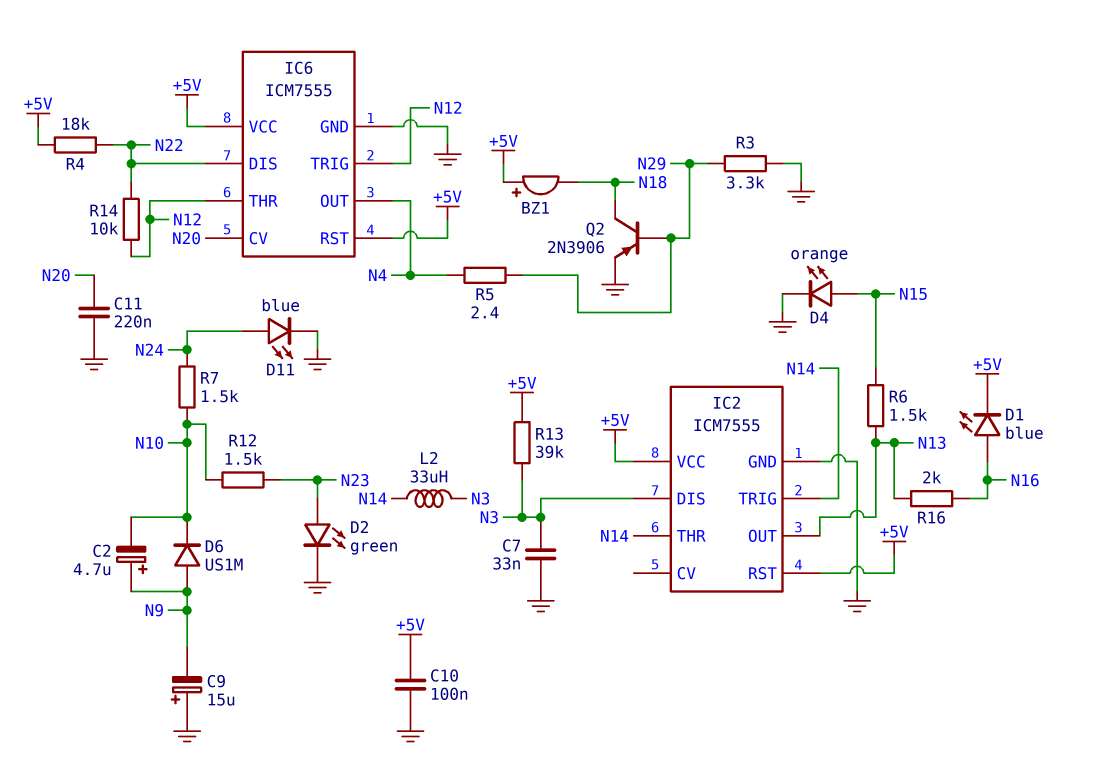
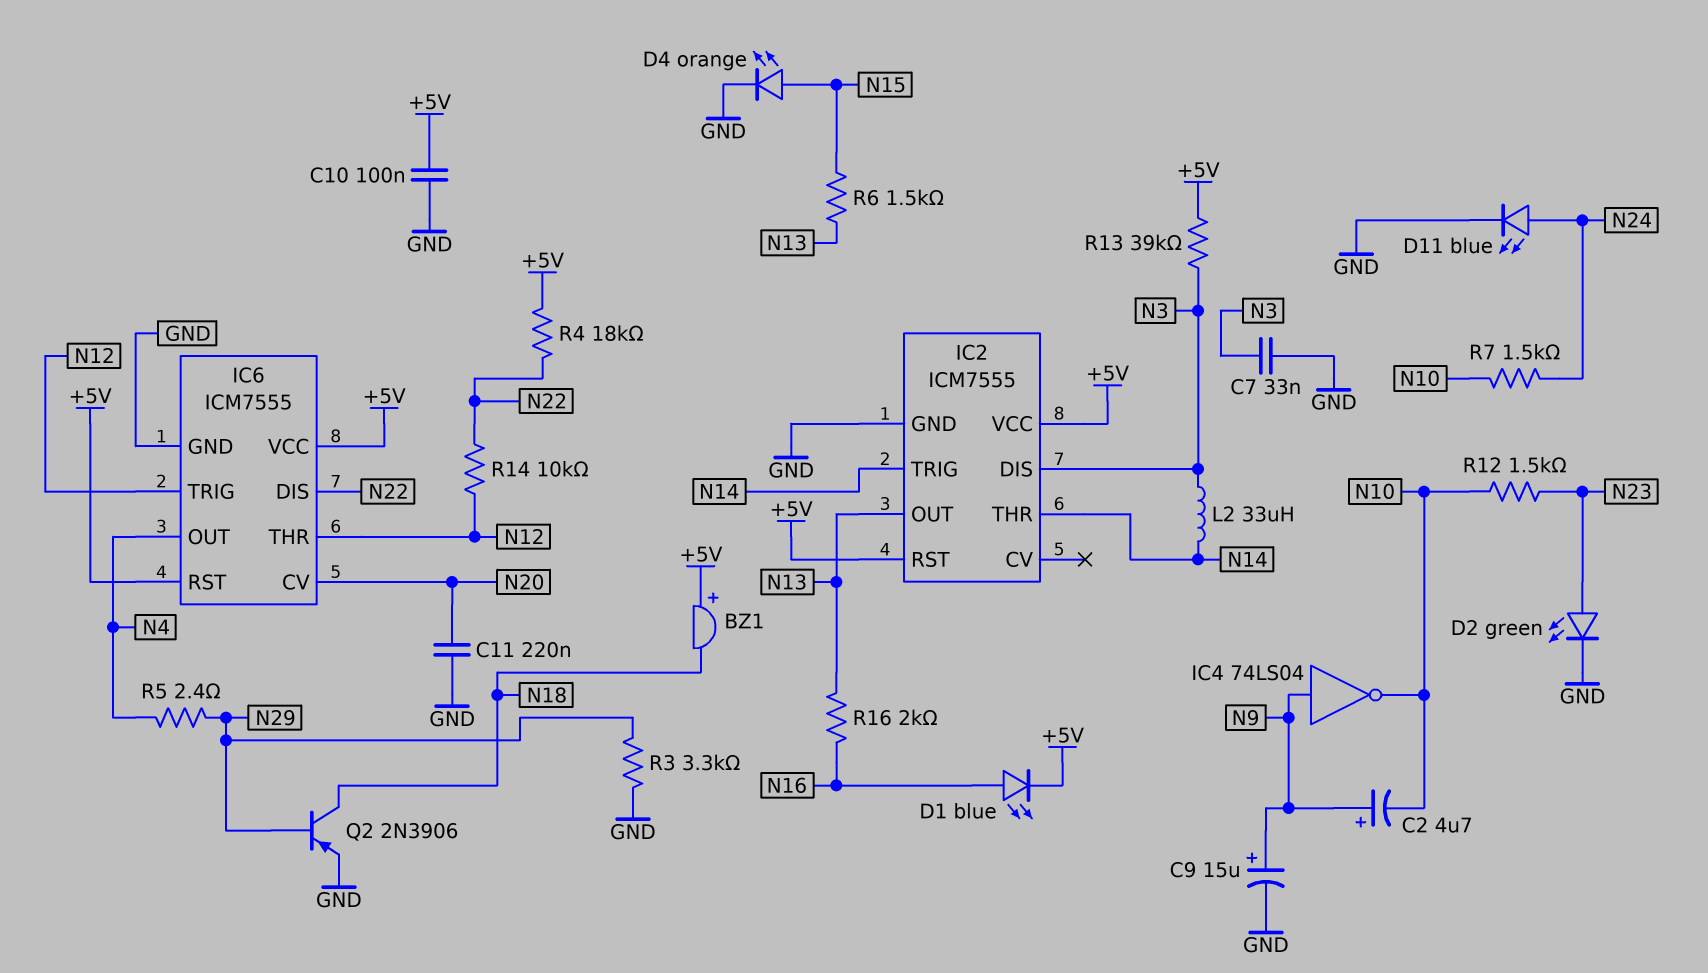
C9: 15uF (plus GND, minus N9) -> 15uF (plus N9, minus GND)
D6: diode US1M (A N9, K N10) -> none
IC4: none -> NOT 74LS04 (in N9, out N10)

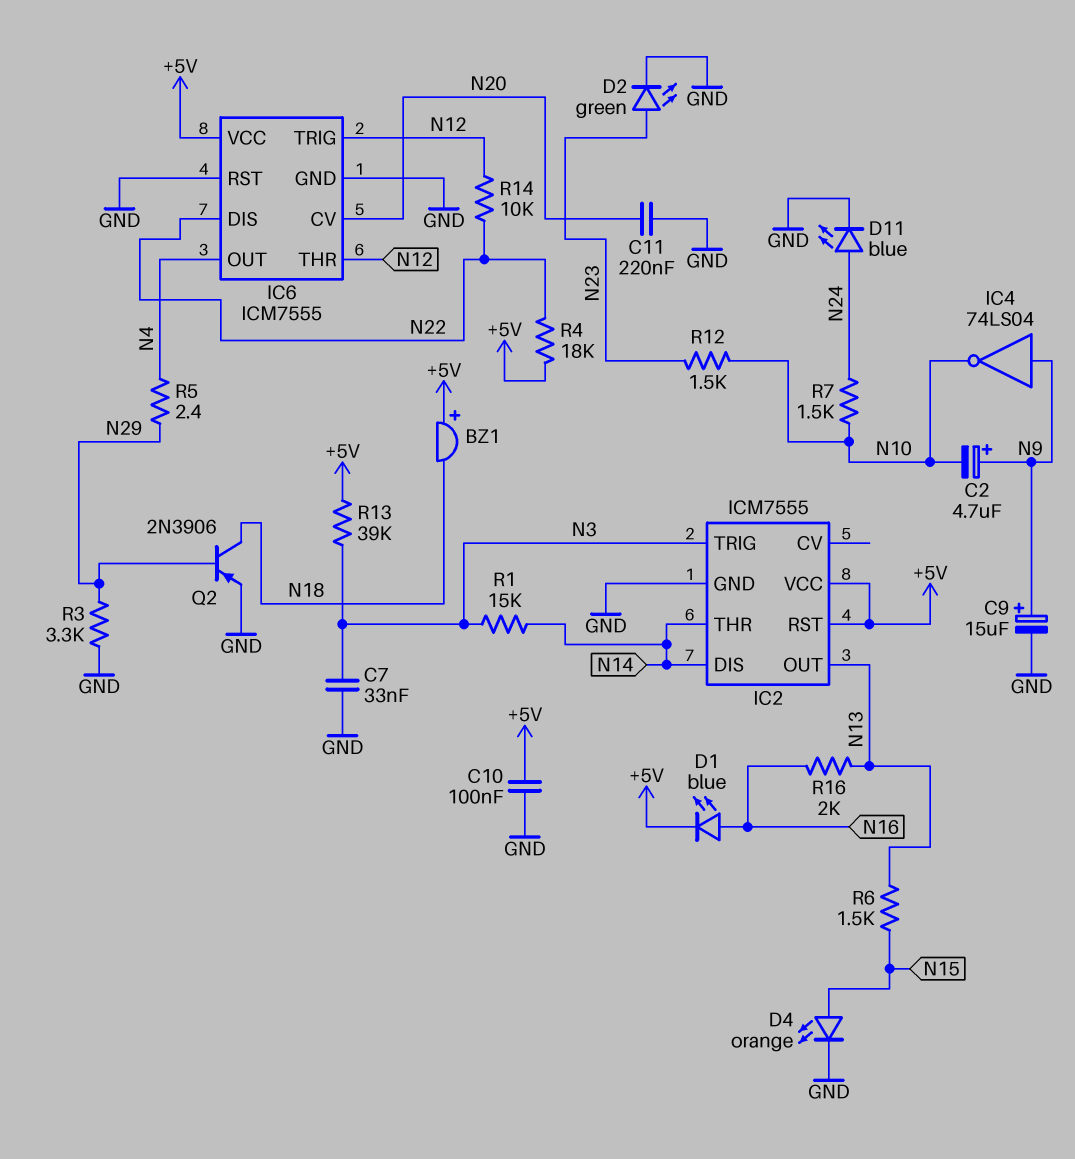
IC2 pin DIS: N3 -> N14
IC2 pin TRIG: N14 -> N3
IC6 pin RST: +5V -> GND
L2: 33uH (N3, N14) -> none
R1: none -> 15k (N3, N14)

